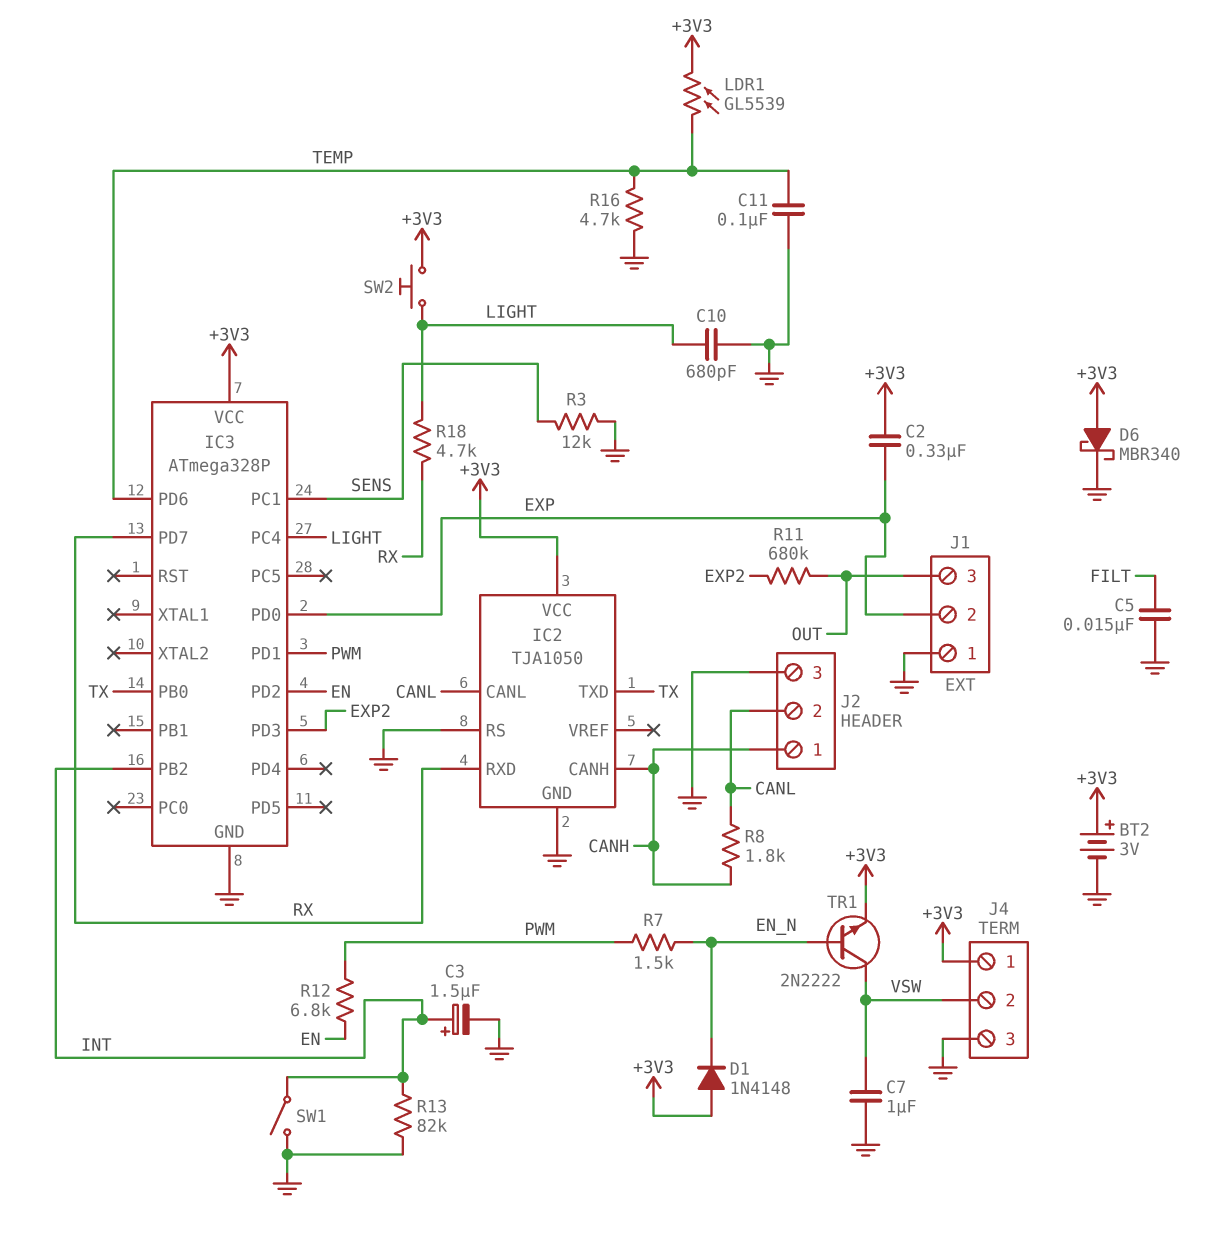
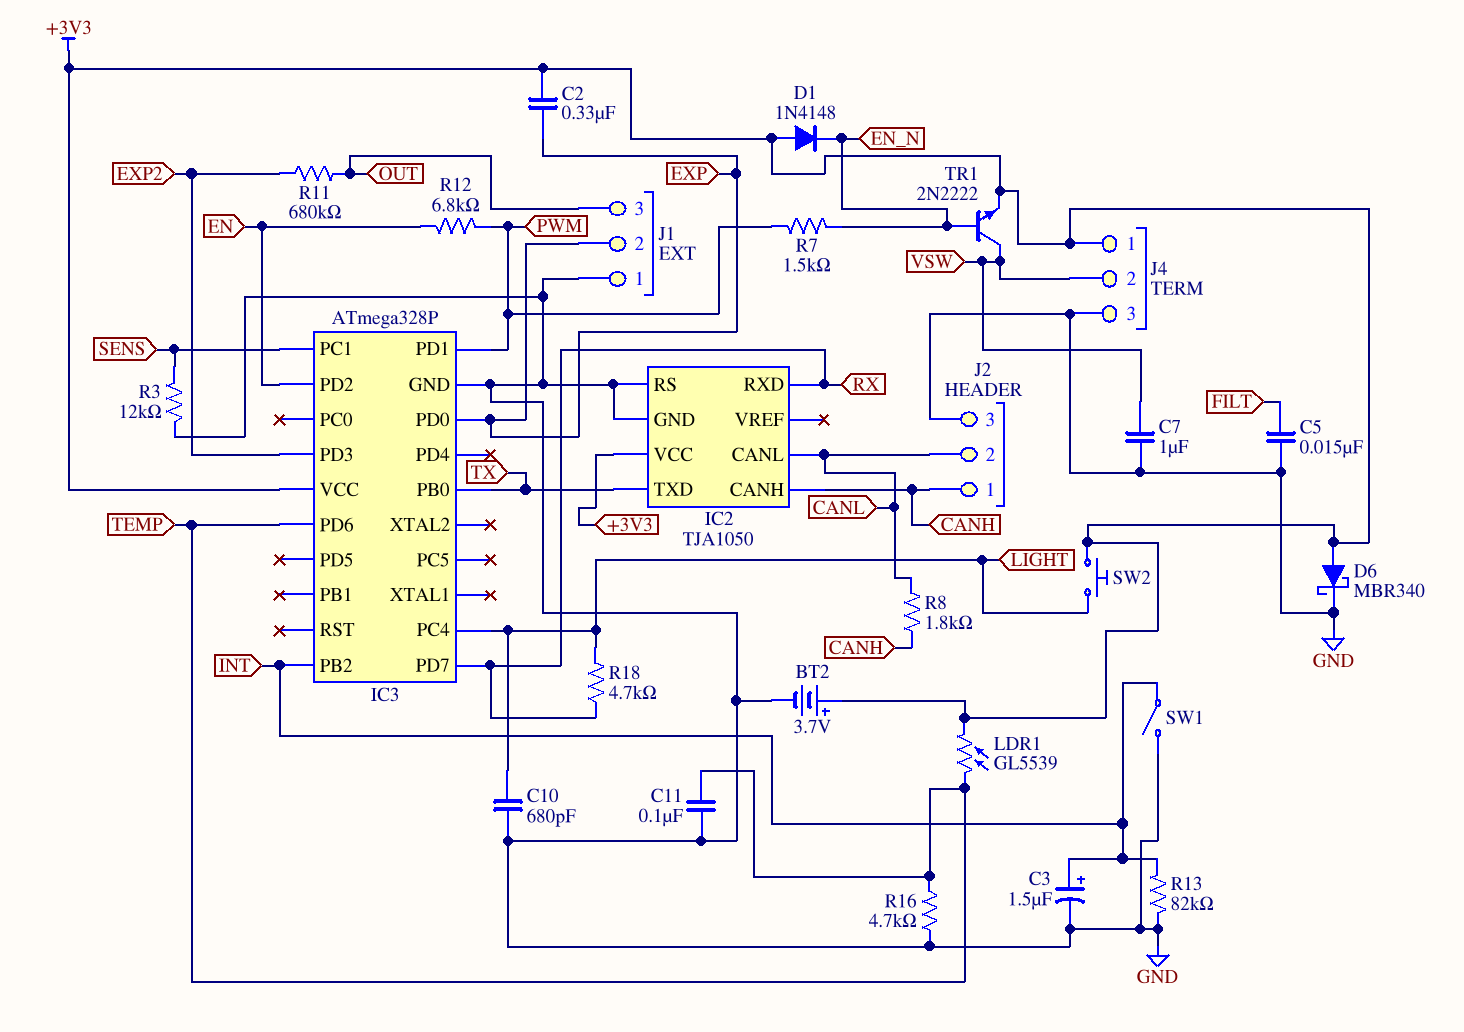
BT2: 3V (plus +3V3, minus GND) -> 3.7V (plus +3V3, minus GND)

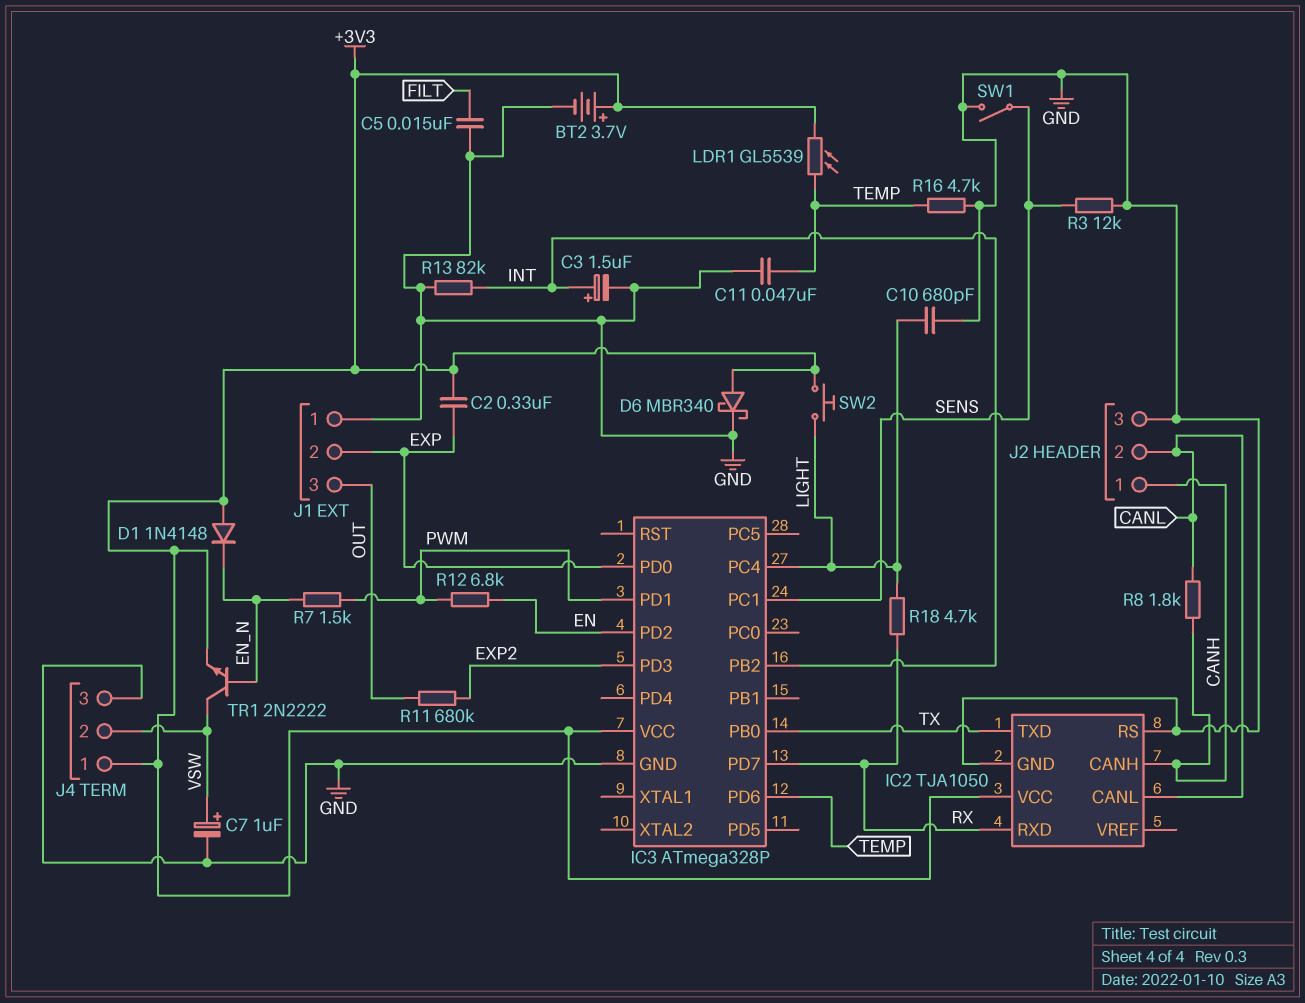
C7: 1uF (GND, VSW) -> 1uF (plus VSW, minus GND)
C11: 100nF (GND, TEMP) -> 47nF (GND, TEMP)
SW1: switch (GND, INT) -> switch (GND, SENS)

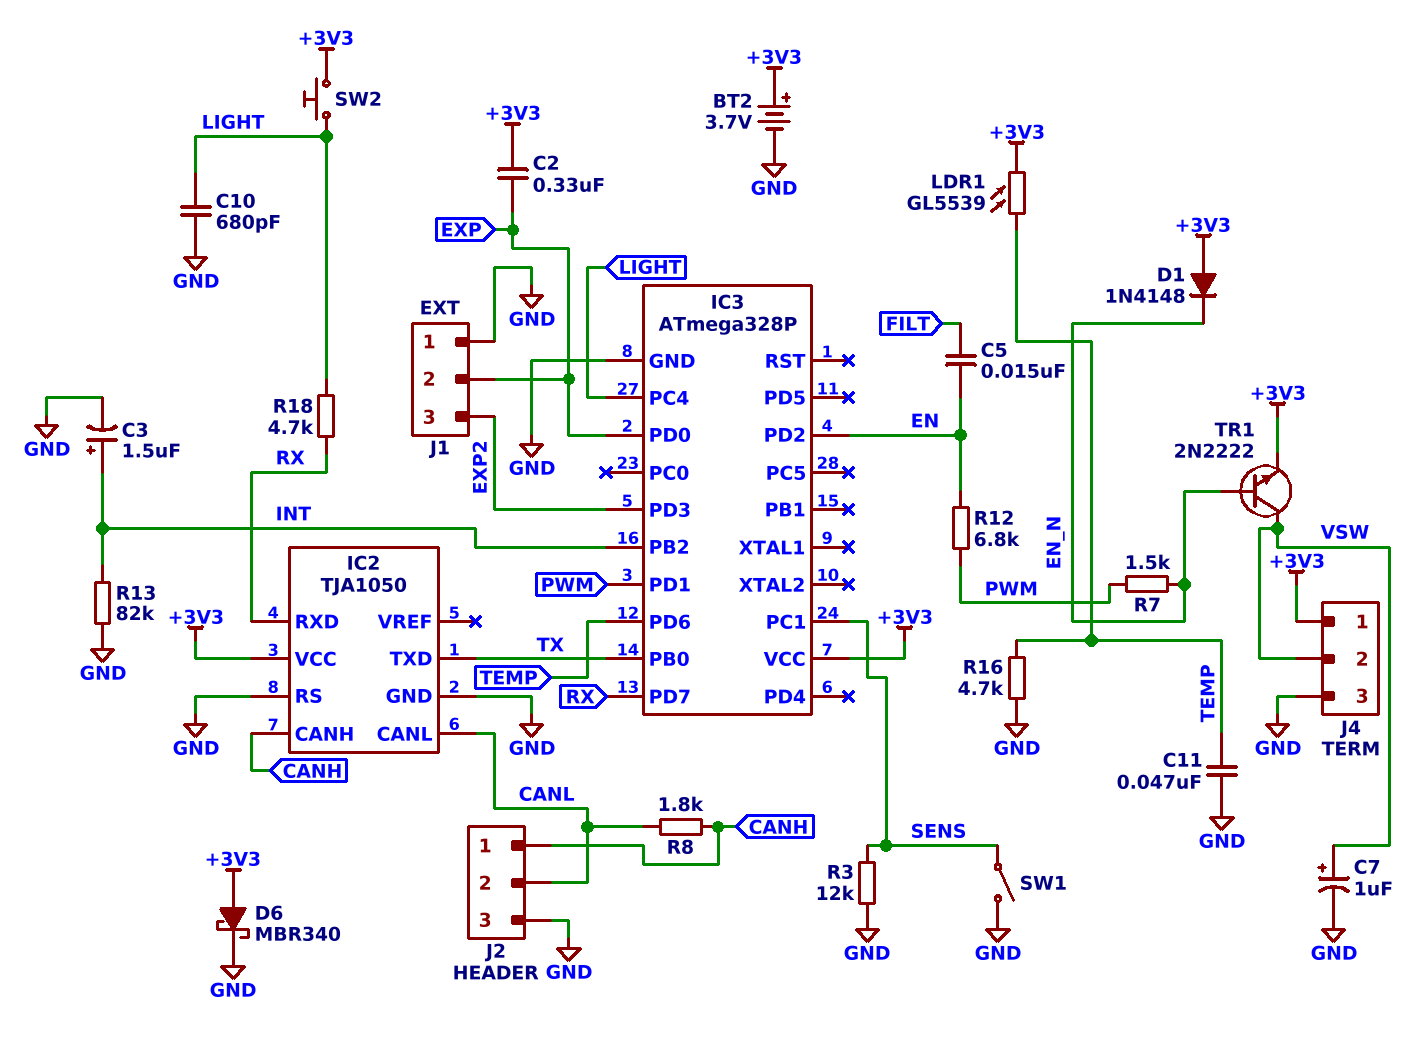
C5: 15nF (FILT, GND) -> 15nF (EN, FILT)
J1 pin 3: OUT -> EXP2
R11: 680k (EXP2, OUT) -> none

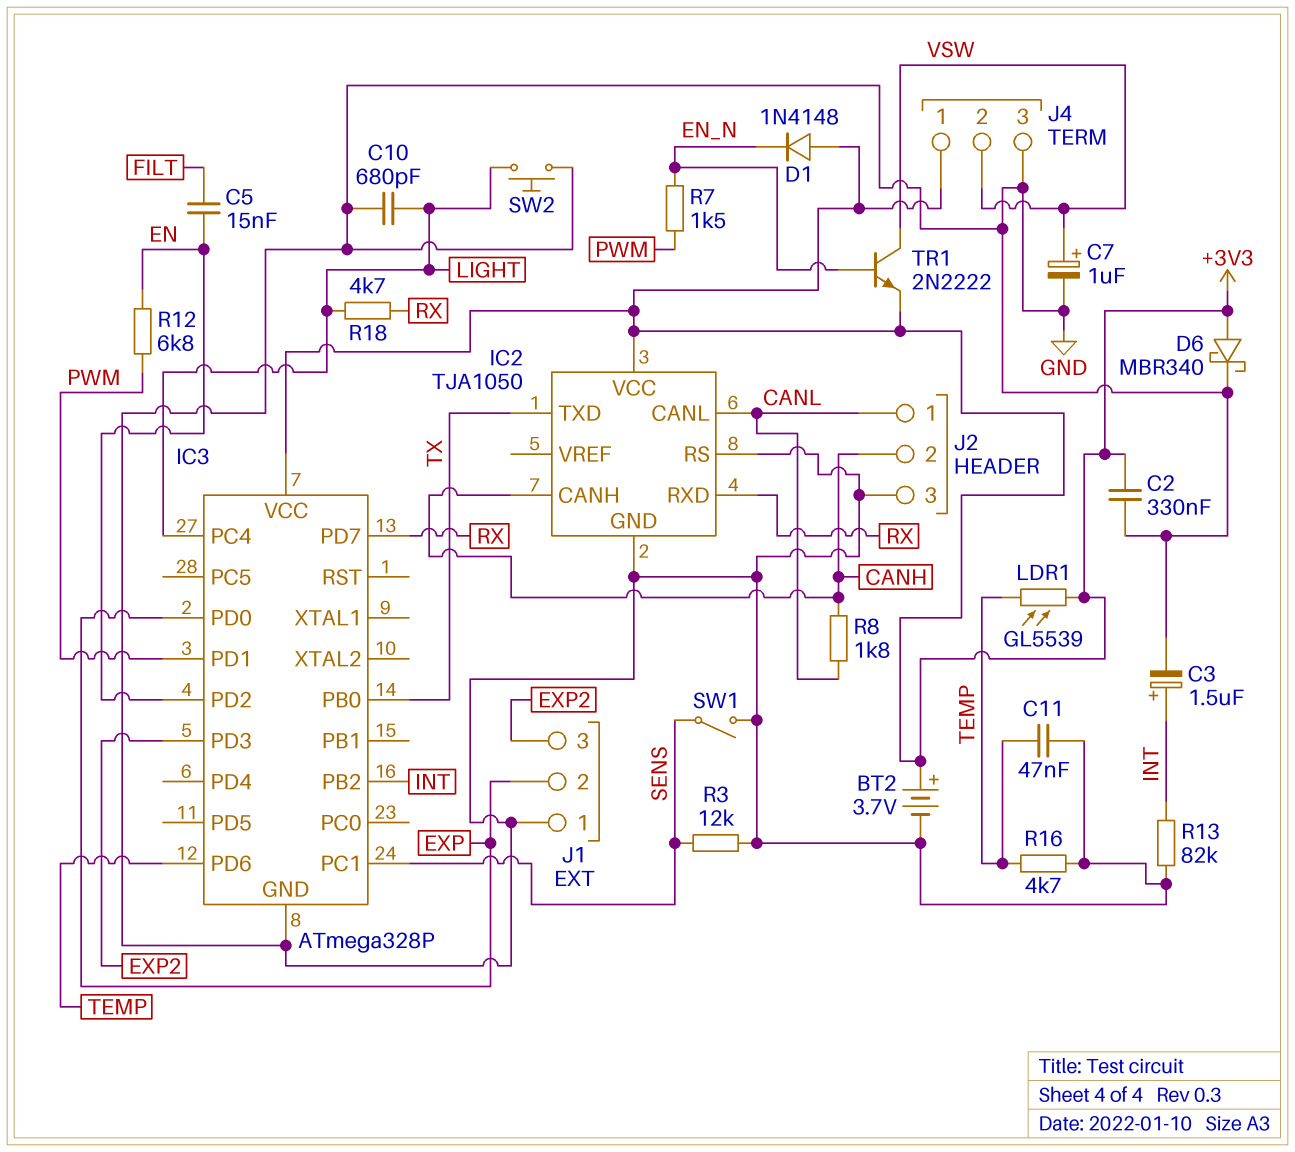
C2: 330nF (+3V3, EXP) -> 330nF (+3V3, GND)
J2 pin 1: CANH -> CANL
J2 pin 2: CANL -> CANH
SW2: button (+3V3, LIGHT) -> button (GND, LIGHT)

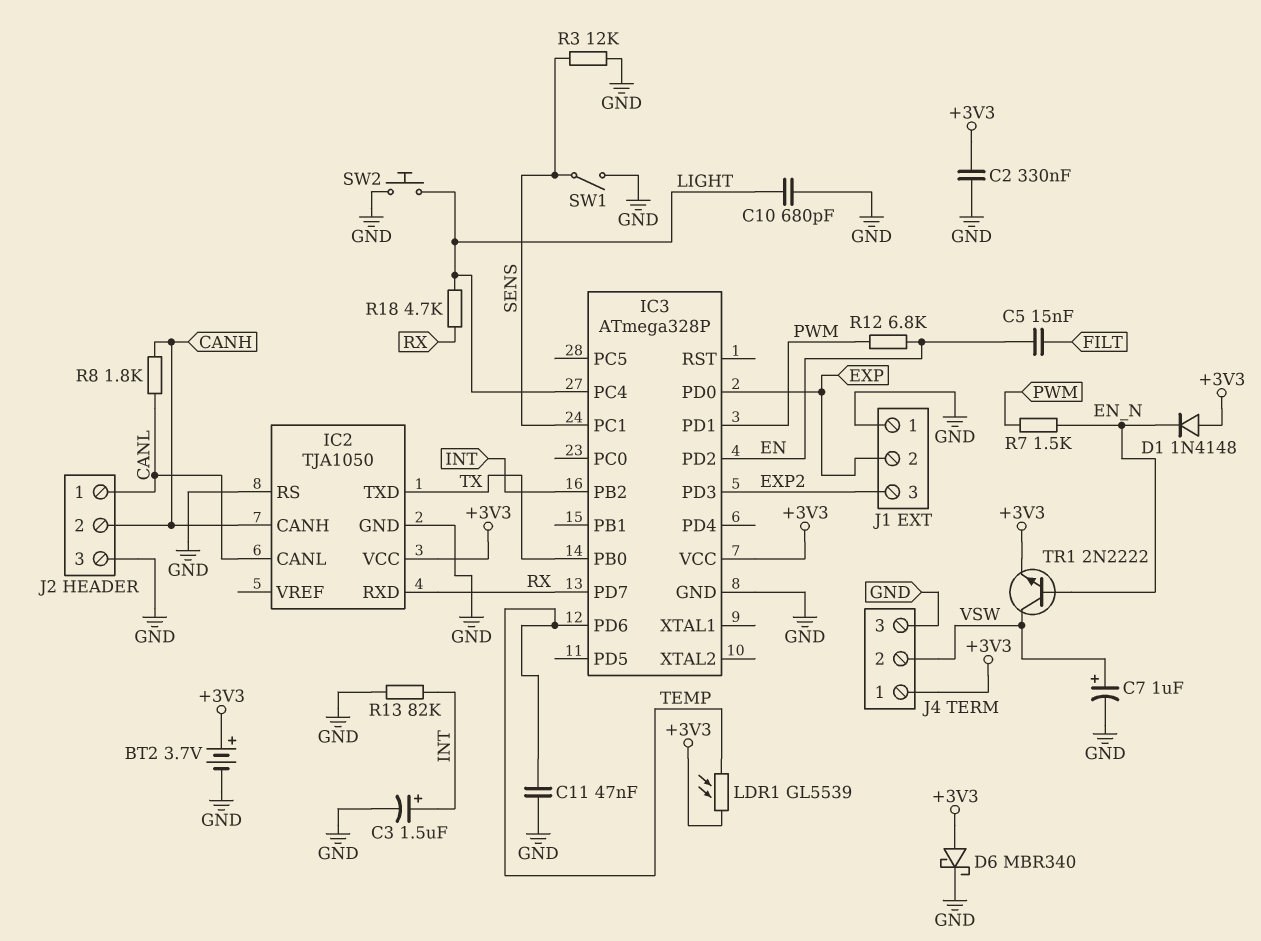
R16: 4.7k (GND, TEMP) -> none

